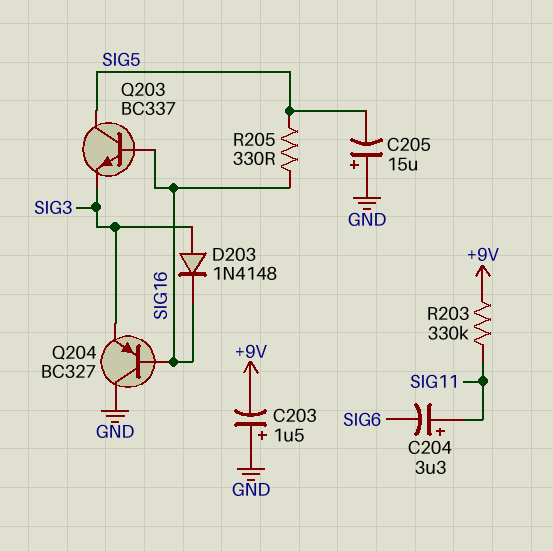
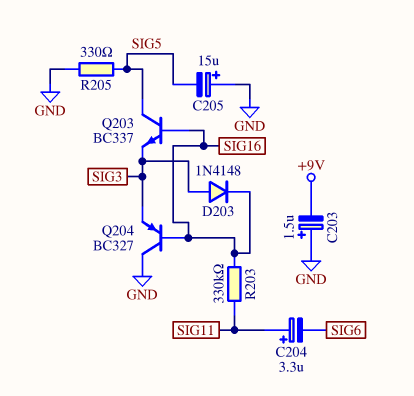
R203: 330k (+9V, SIG11) -> 330k (SIG11, SIG16)
R205: 330 (SIG5, SIG16) -> 330 (GND, SIG5)

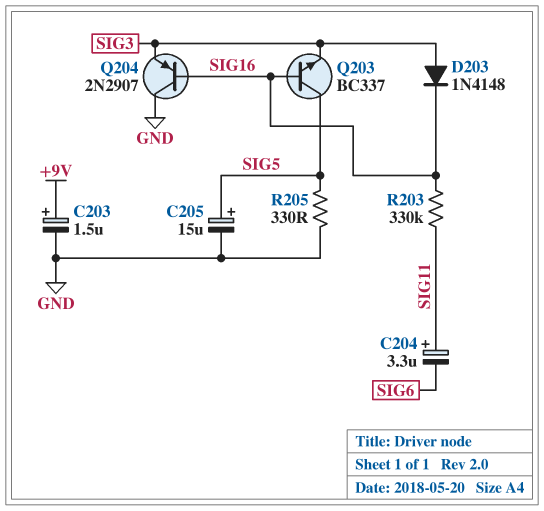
C203: 1.5uF (plus GND, minus +9V) -> 1.5uF (plus +9V, minus GND)
C205: 15uF (plus GND, minus SIG5) -> 15uF (plus SIG5, minus GND)
Q204: PNP BC327 (B SIG16, C GND, E SIG3) -> PNP 2N2907 (B SIG16, C GND, E SIG3)

